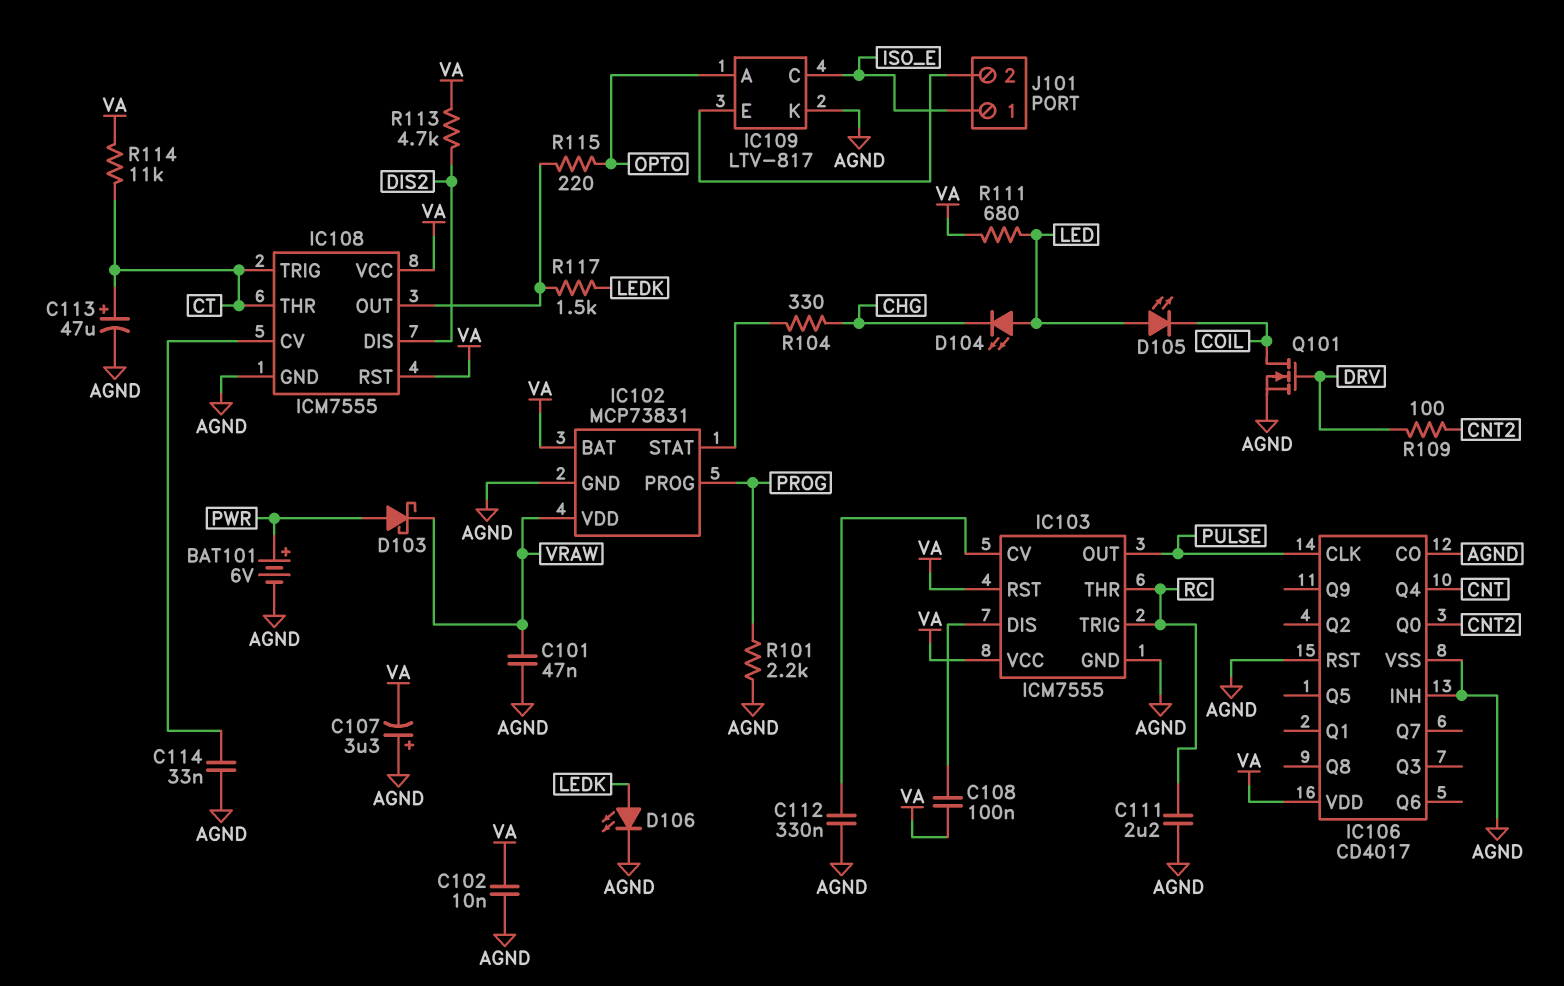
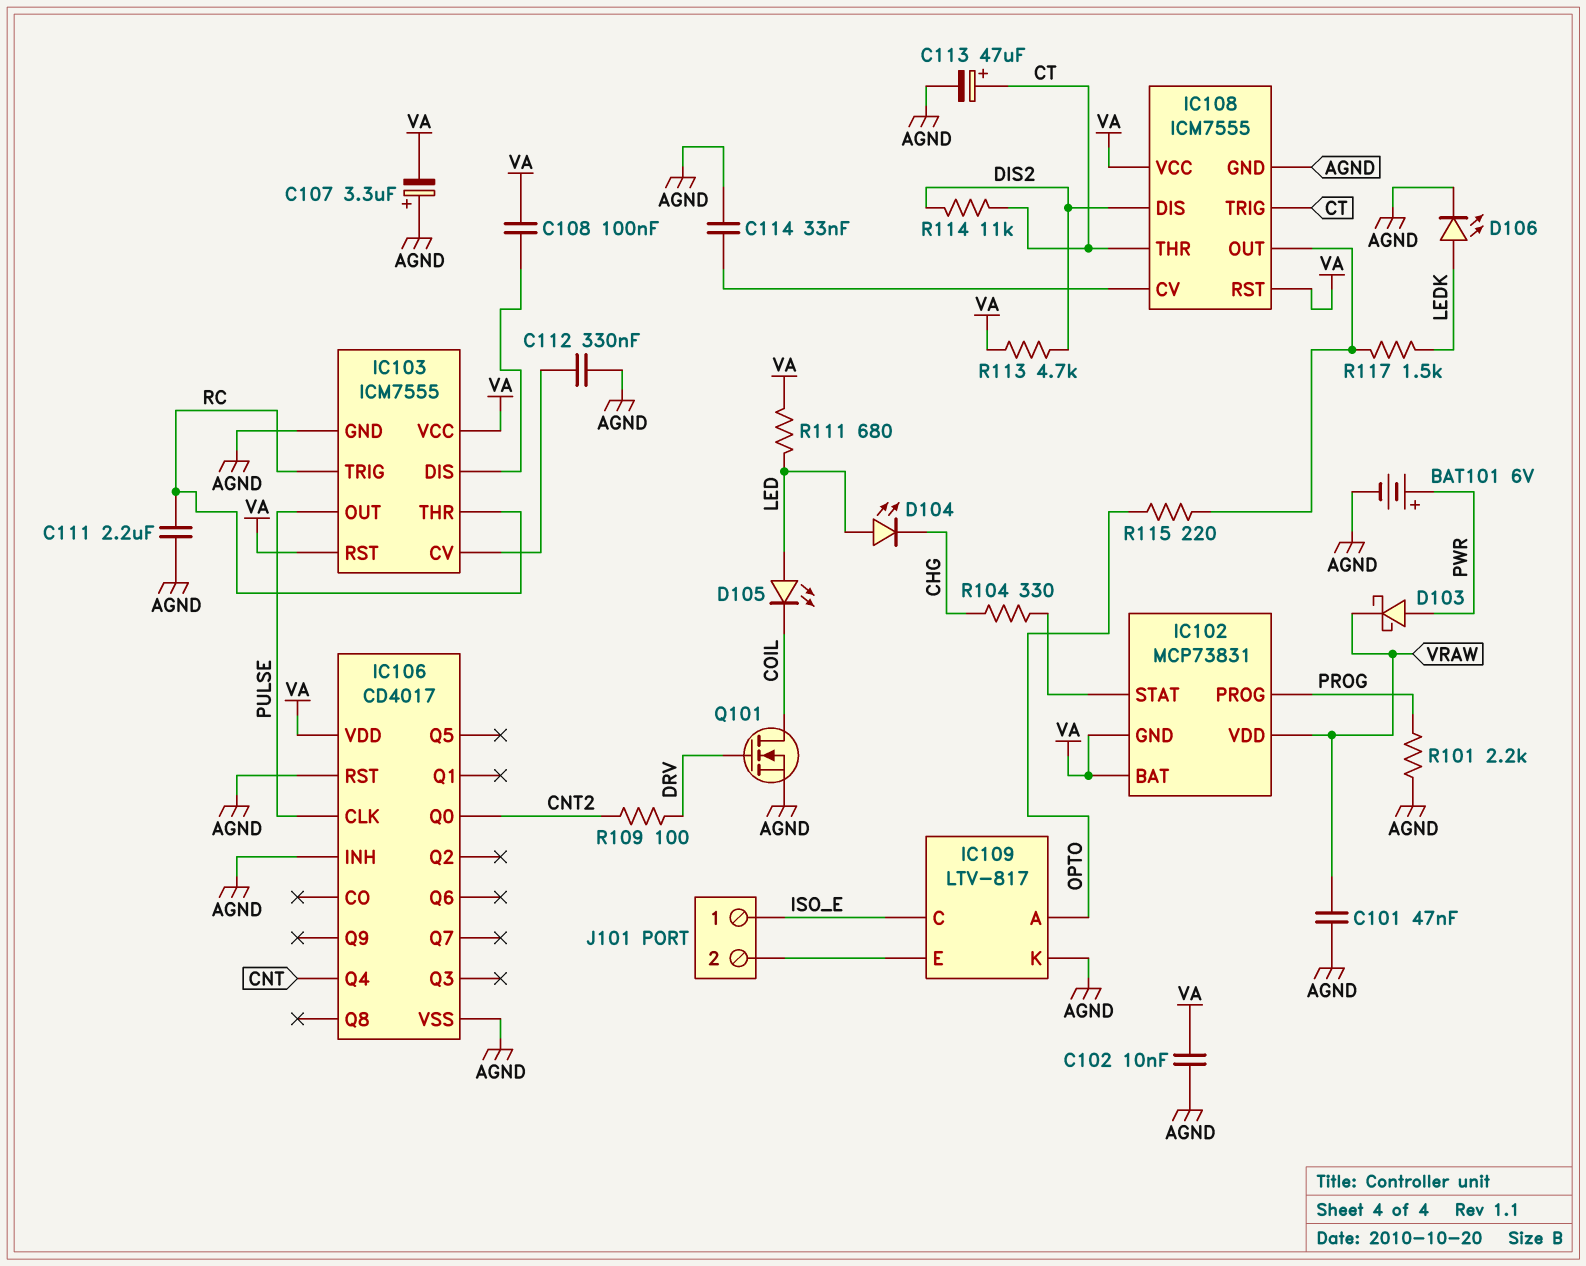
IC102 pin GND: AGND -> VA
IC106 pin CO: AGND -> none
R114: 11k (CT, VA) -> 11k (CT, DIS2)

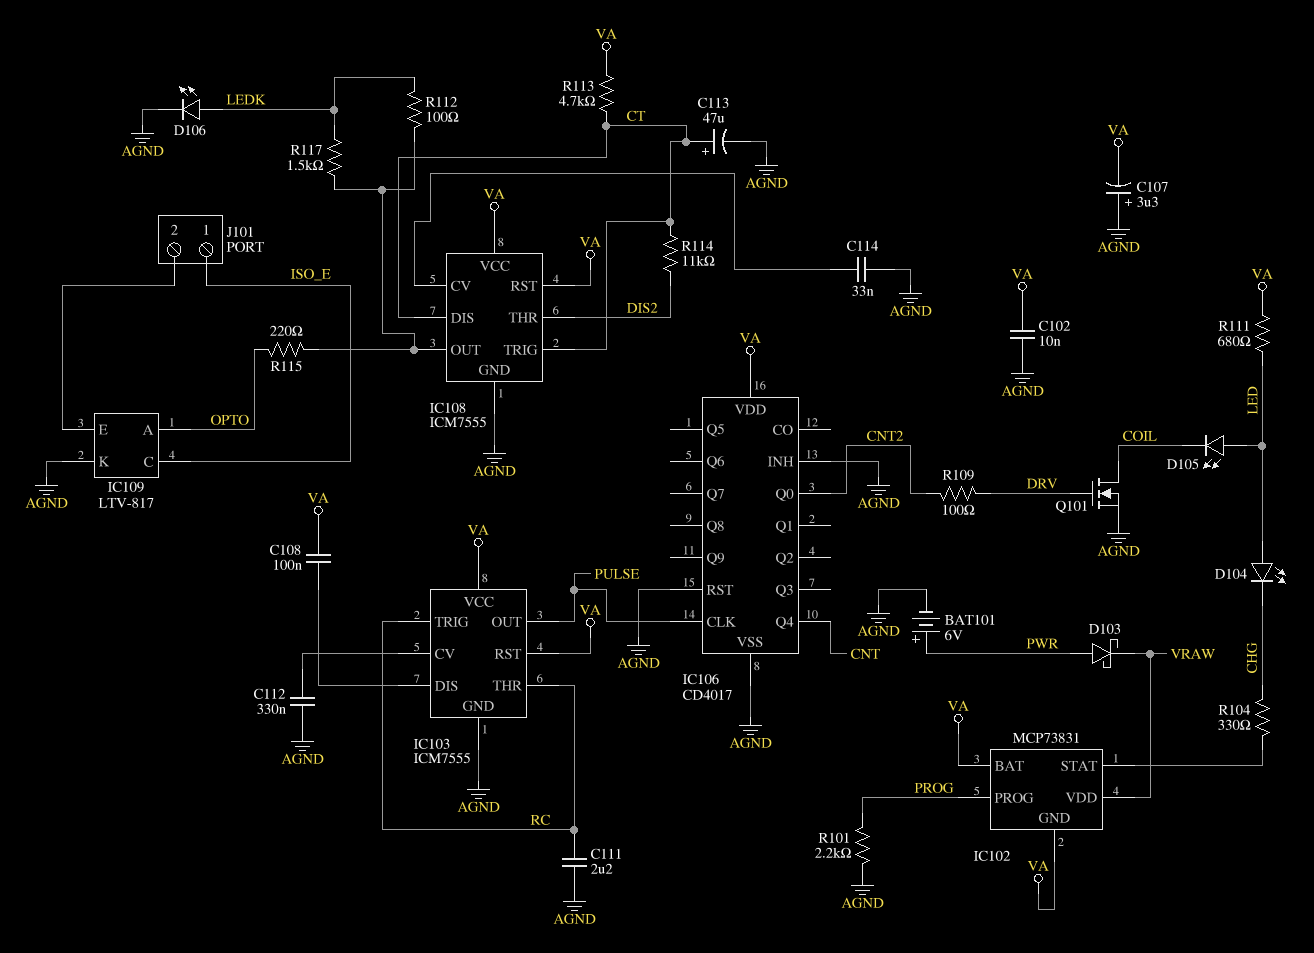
C101: 47nF (AGND, VRAW) -> none
IC108 pin DIS: DIS2 -> CT
IC108 pin THR: CT -> DIS2
R112: none -> 100 (IC108/OUT, LEDK)
R113: 4.7k (DIS2, VA) -> 4.7k (CT, VA)

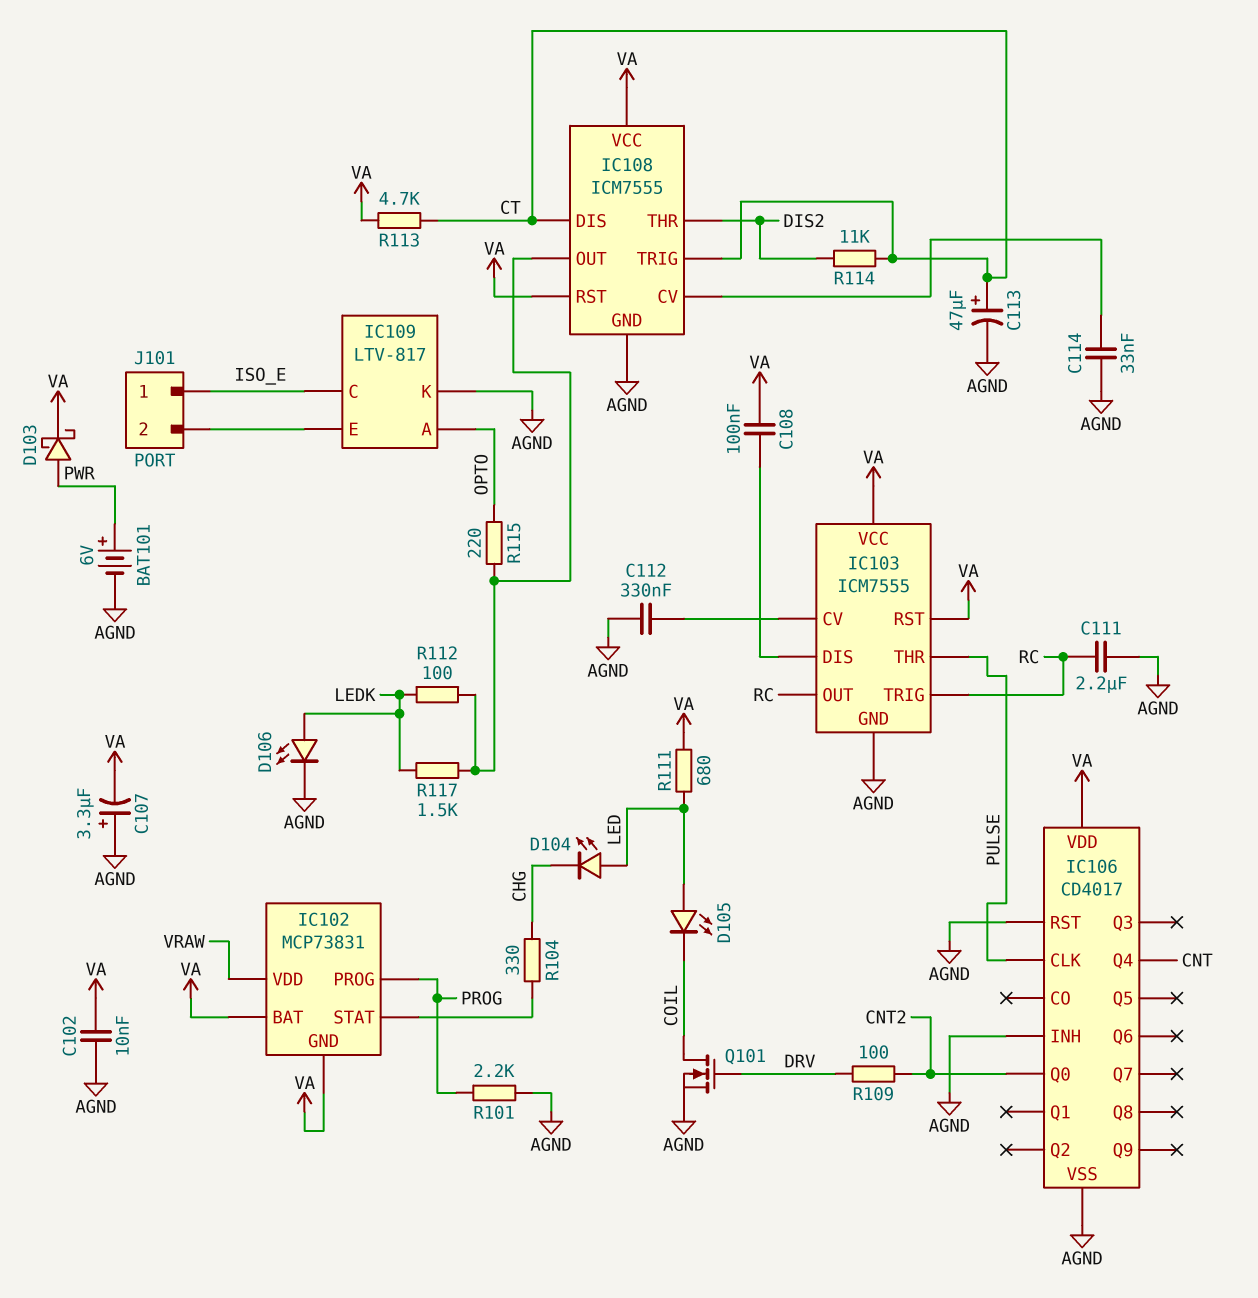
D103: schottky (A PWR, K VRAW) -> schottky (A PWR, K VA)
IC103 pin OUT: PULSE -> RC
IC103 pin THR: RC -> PULSE

